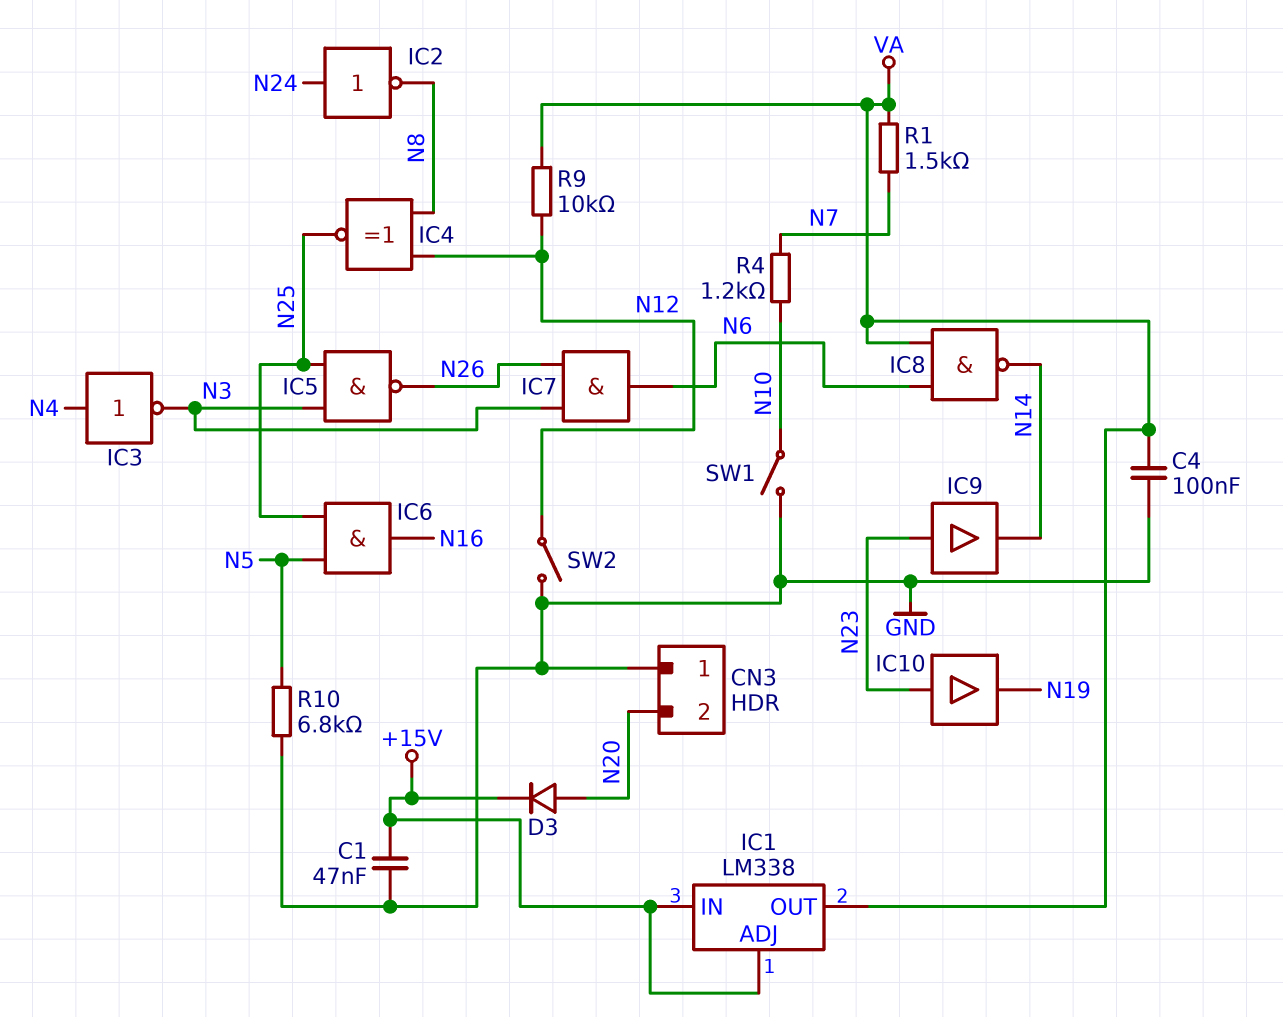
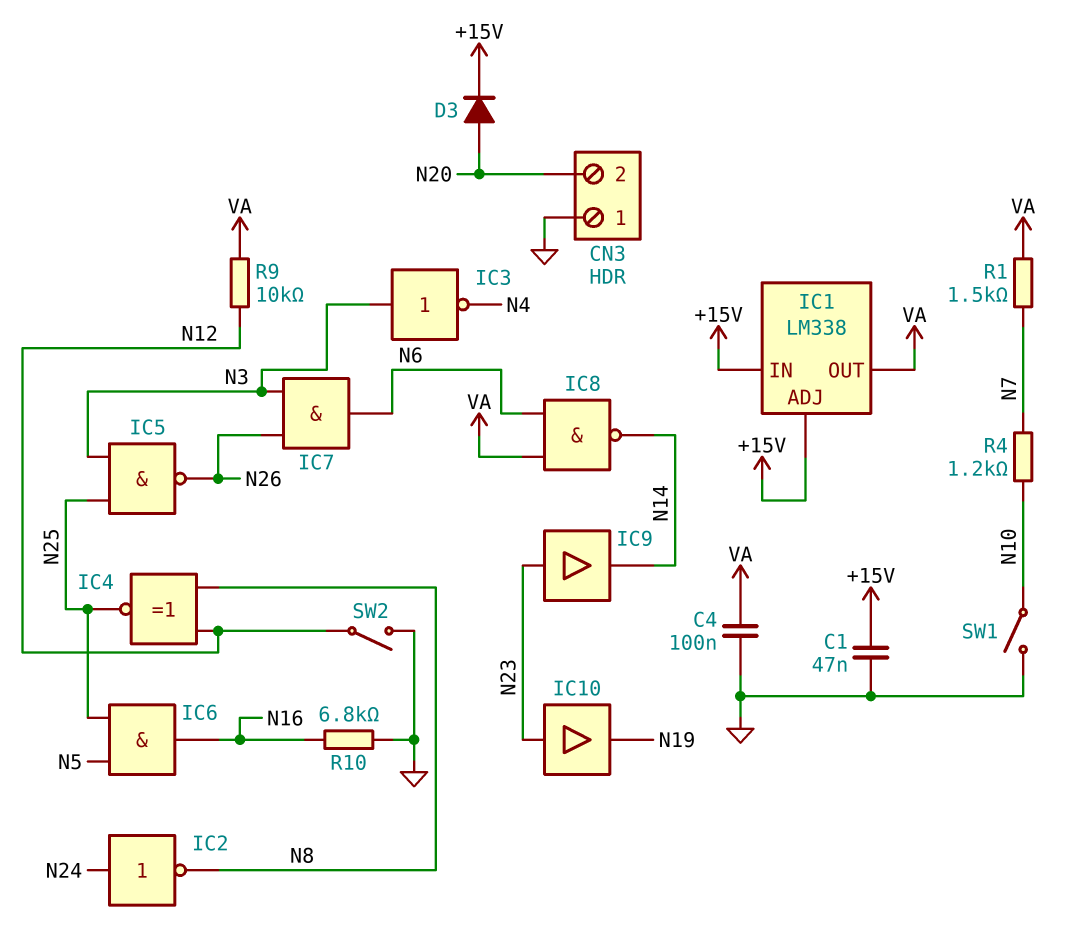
IC3: NOT (in N4, out N3) -> NOT (in N3, out N4)
R10: 6.8k (GND, N5) -> 6.8k (GND, N16)

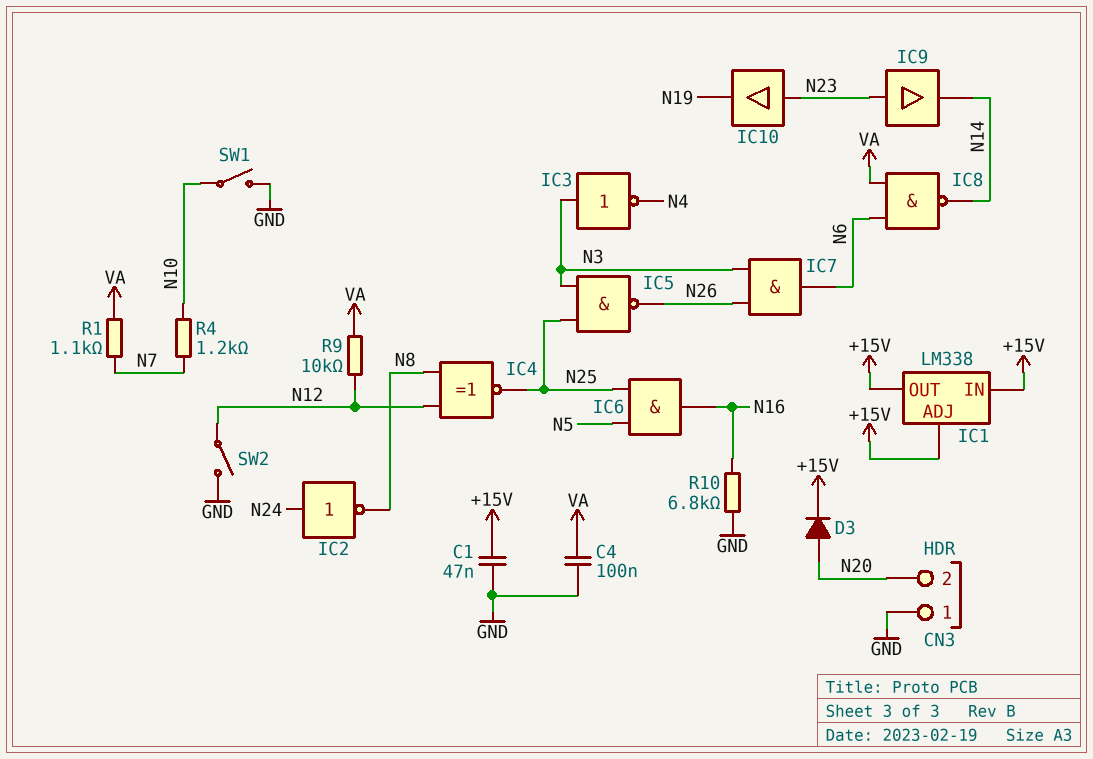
IC1 pin OUT: VA -> +15V
R1: 1.5k (N7, VA) -> 1.1k (N7, VA)

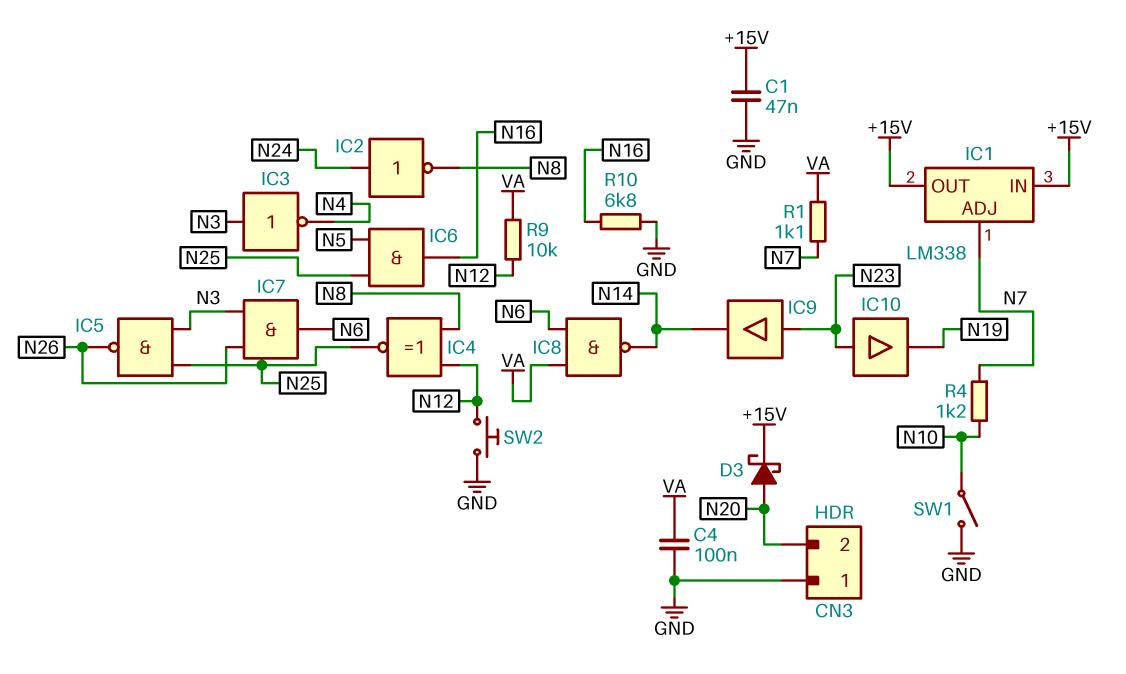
D3: diode (A N20, K +15V) -> schottky (A N20, K +15V)
IC1 pin ADJ: +15V -> N7
SW2: switch (GND, N12) -> button (GND, N12)

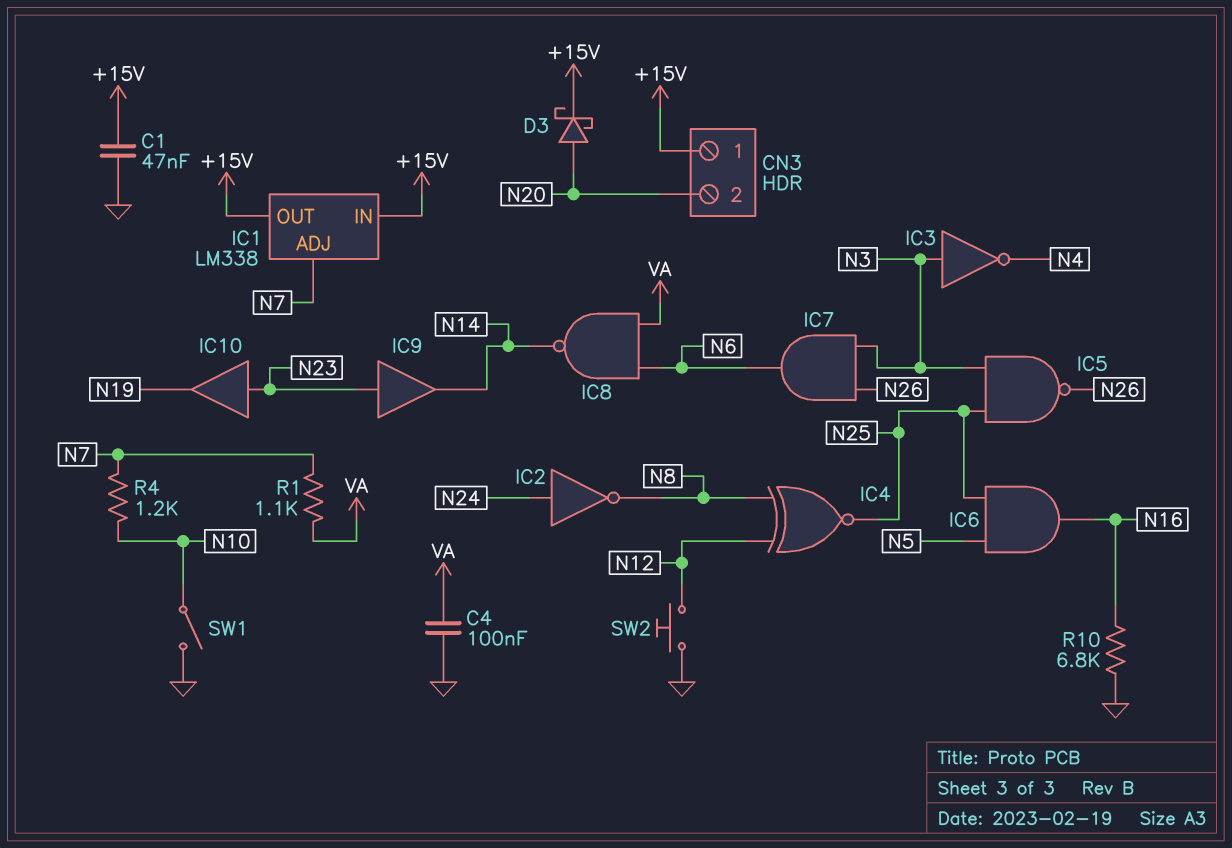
CN3 pin 1: GND -> +15V
R9: 10k (N12, VA) -> none

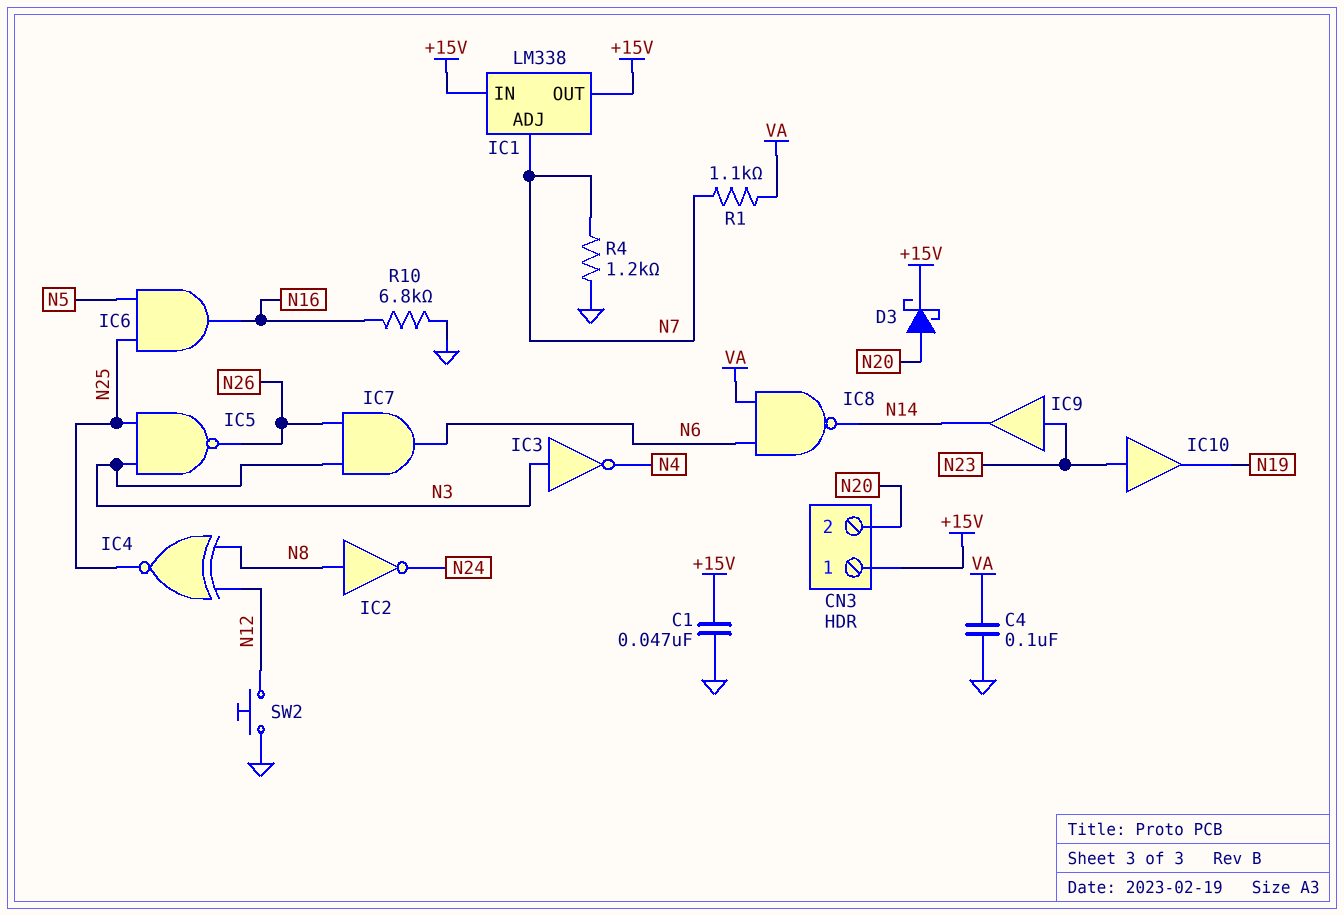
IC2: NOT (in N24, out N8) -> NOT (in N8, out N24)
R4: 1.2k (N7, N10) -> 1.2k (GND, N7)
SW1: switch (GND, N10) -> none

